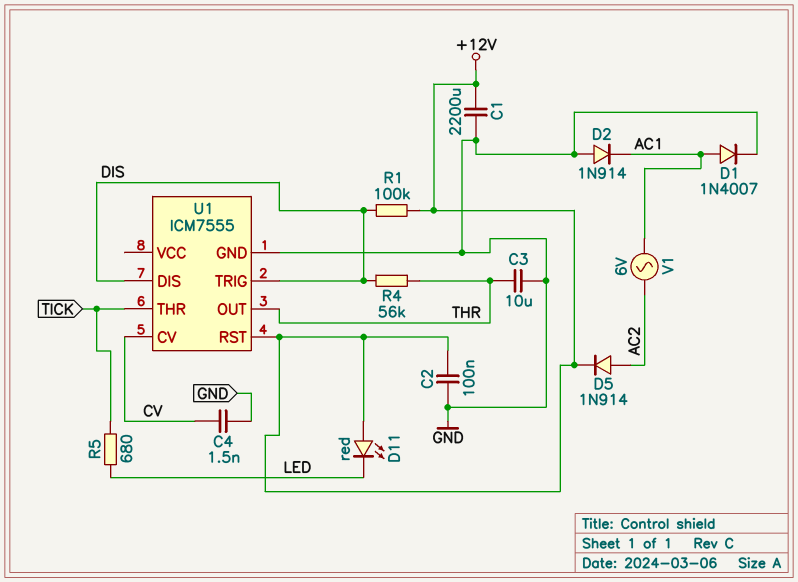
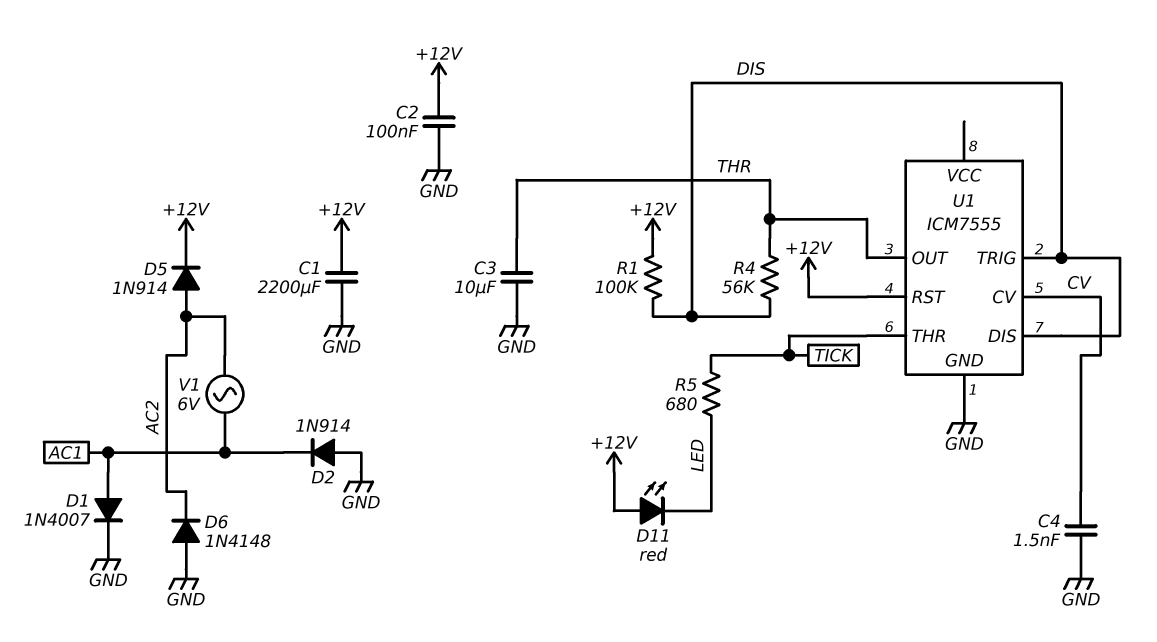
D6: none -> diode 1N4148 (A GND, K AC2)

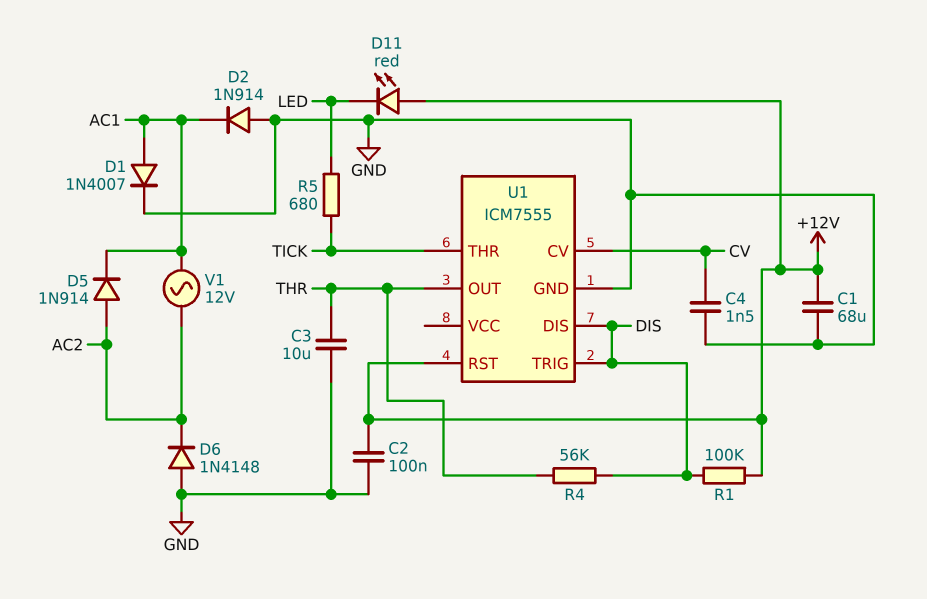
C1: 2200uF (+12V, GND) -> 68uF (+12V, GND)
D5: diode 1N914 (A AC2, K +12V) -> diode 1N914 (A AC2, K AC1)
V1: AC 6V (AC1, AC2) -> AC 12V (AC1, AC2)

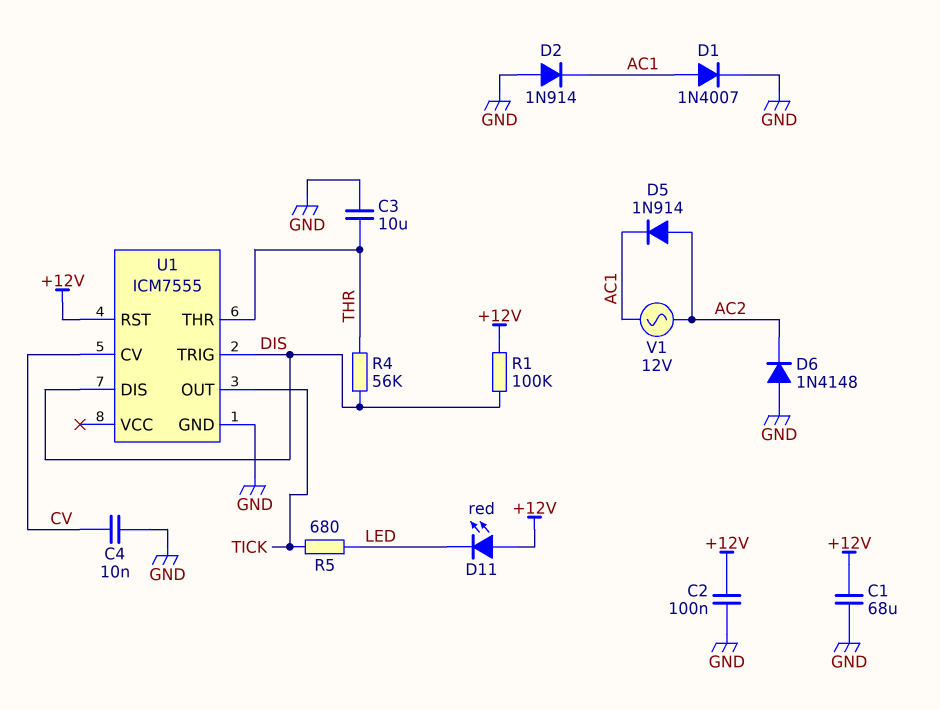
C4: 1.5nF (CV, GND) -> 10nF (CV, GND)
U1 pin OUT: THR -> TICK
U1 pin THR: TICK -> THR

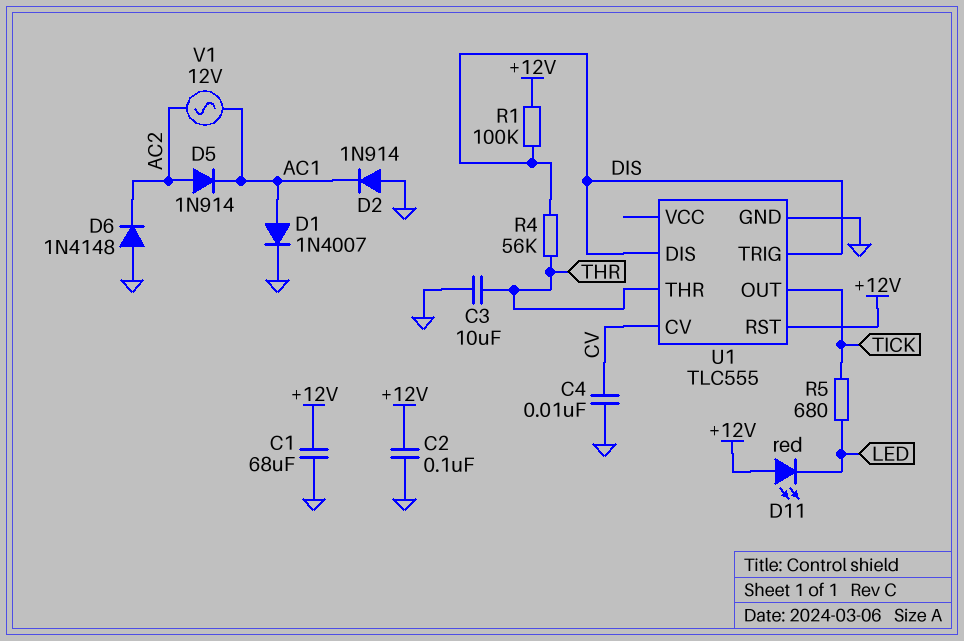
U1: ICM7555 -> TLC555

